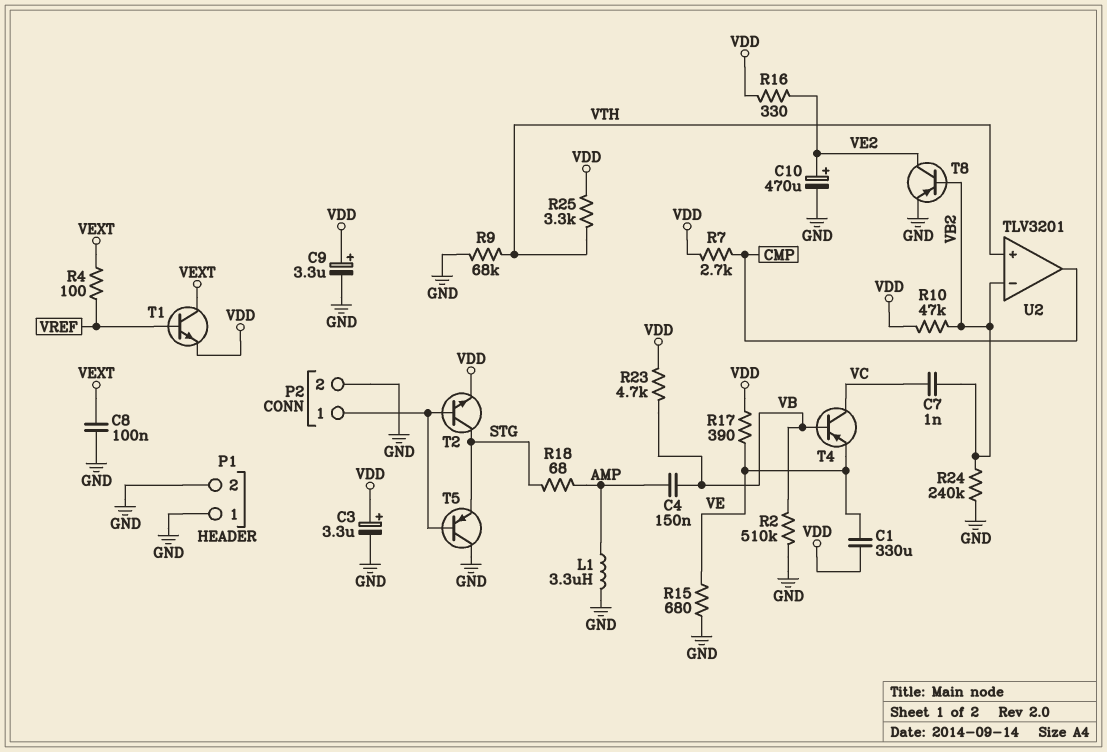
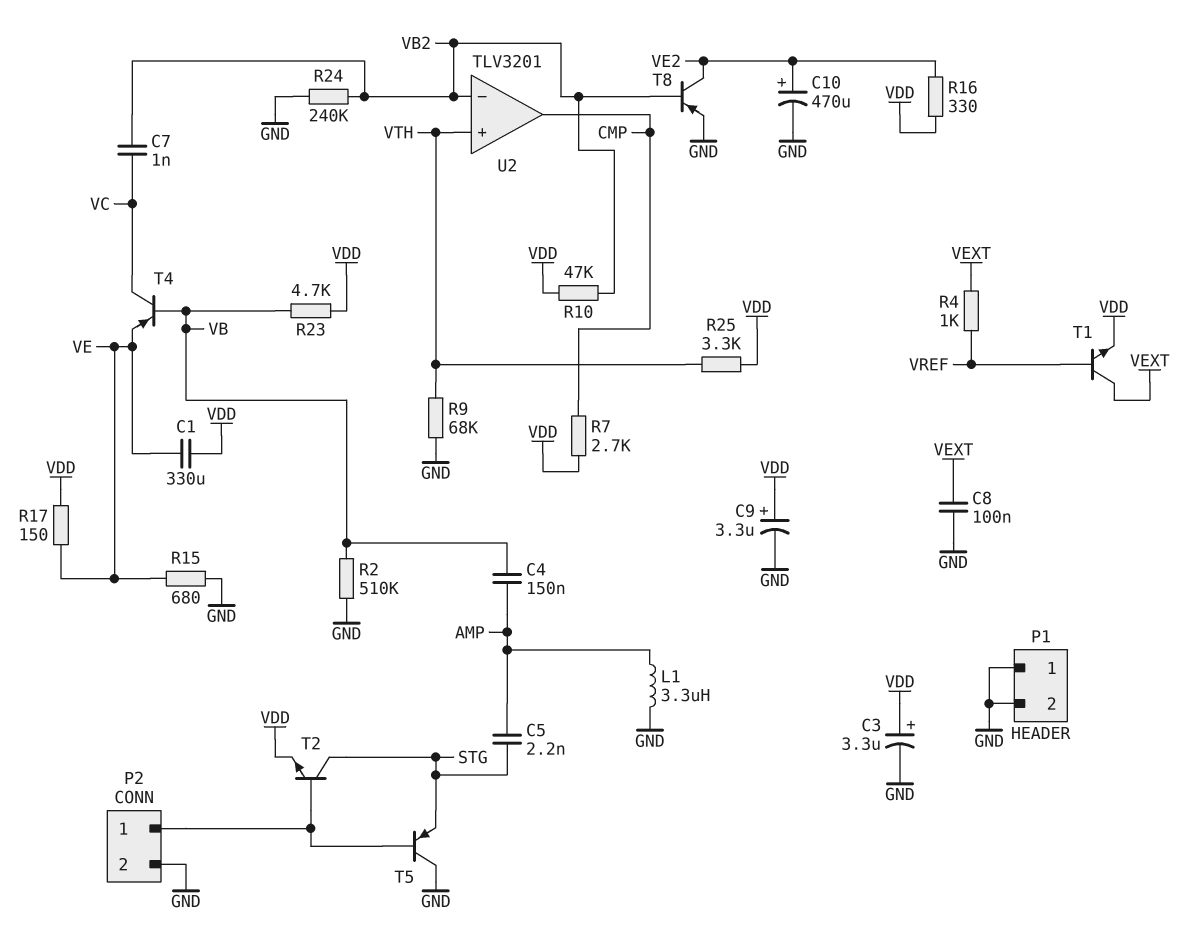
C5: none -> 2.2nF (AMP, STG)
R4: 100 (VEXT, VREF) -> 1k (VEXT, VREF)
R17: 390 (VDD, VE) -> 150 (VDD, VE)
R18: 68 (AMP, STG) -> none

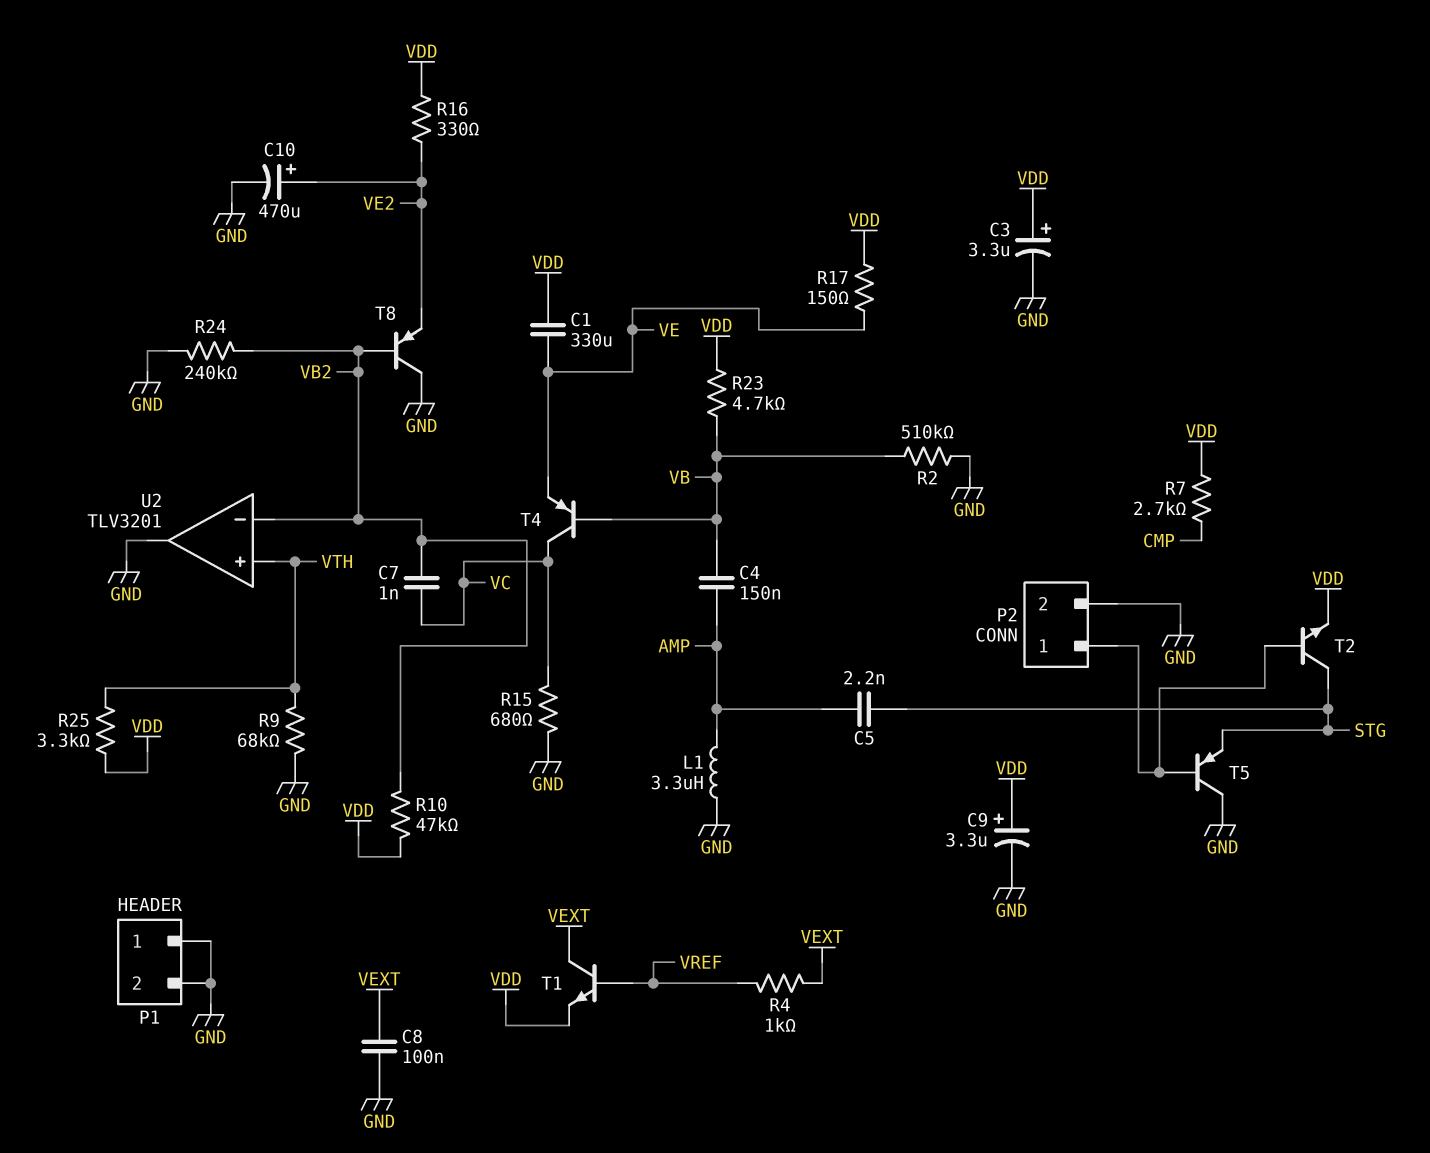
R15: 680 (GND, VE) -> 680 (GND, VC)
T8: PNP (B VB2, C VE2, E GND) -> PNP (B VB2, C GND, E VE2)
U2 pin out: CMP -> GND

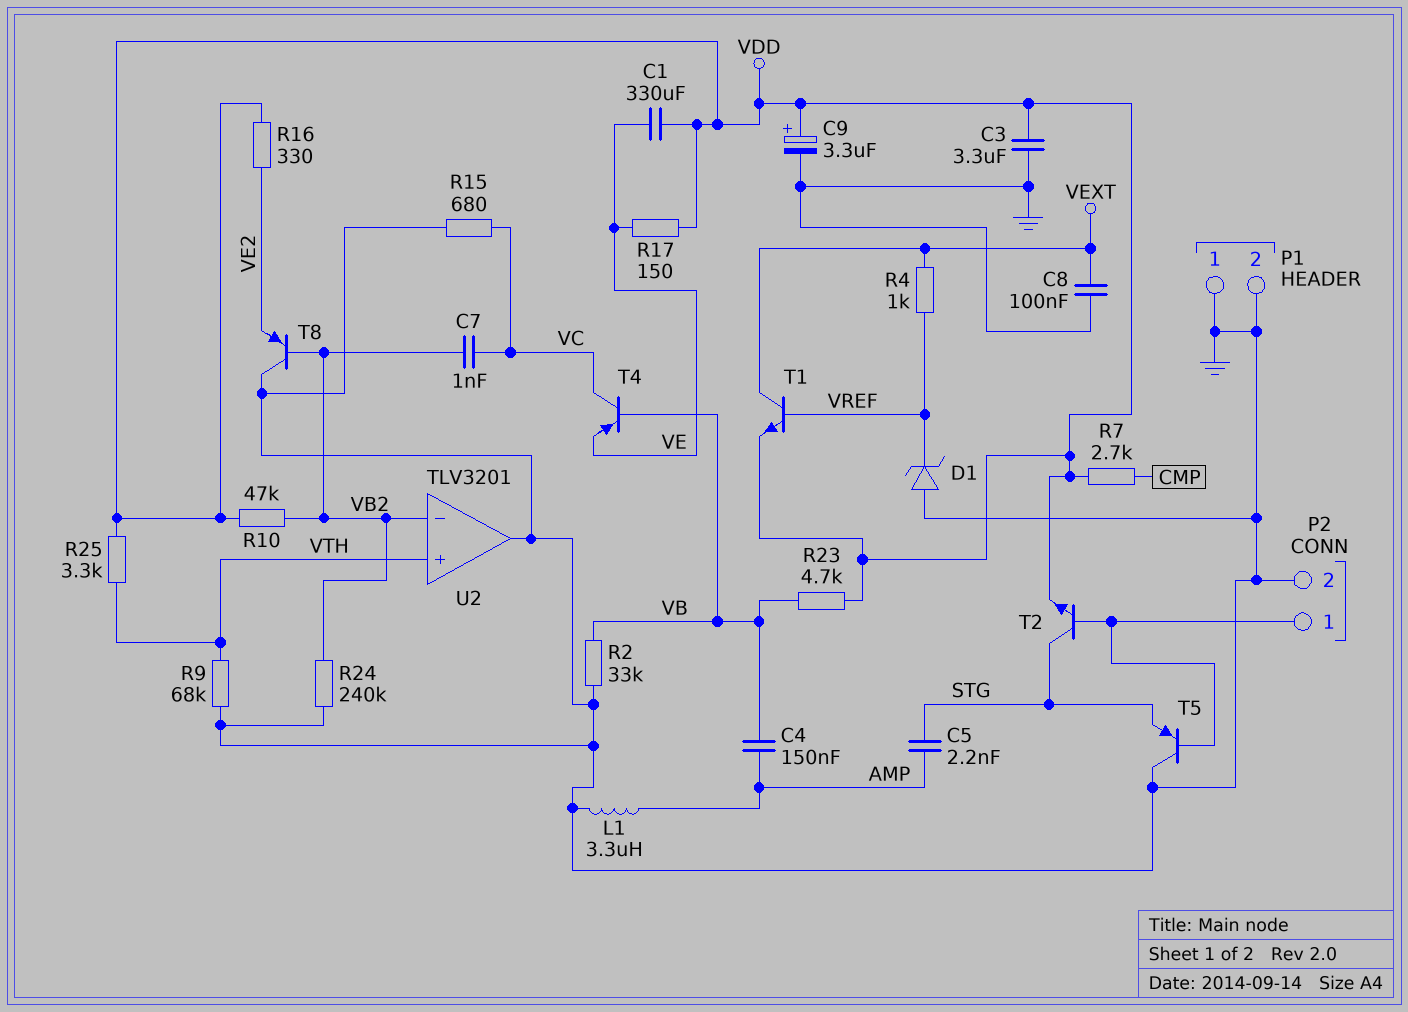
C3: 3.3uF (plus VDD, minus GND) -> 3.3uF (GND, VDD)
C10: 470uF (plus VE2, minus GND) -> none
D1: none -> zener (A GND, K VREF)
R2: 510k (GND, VB) -> 33k (GND, VB)

